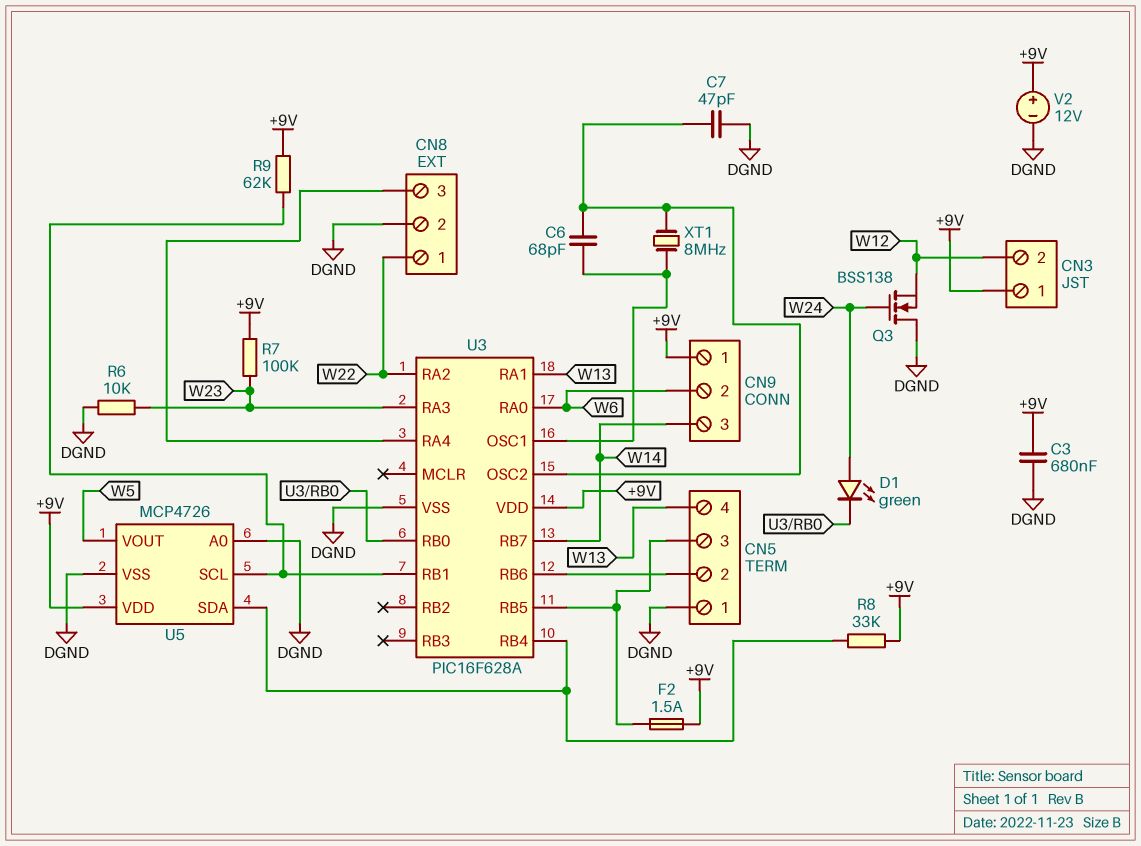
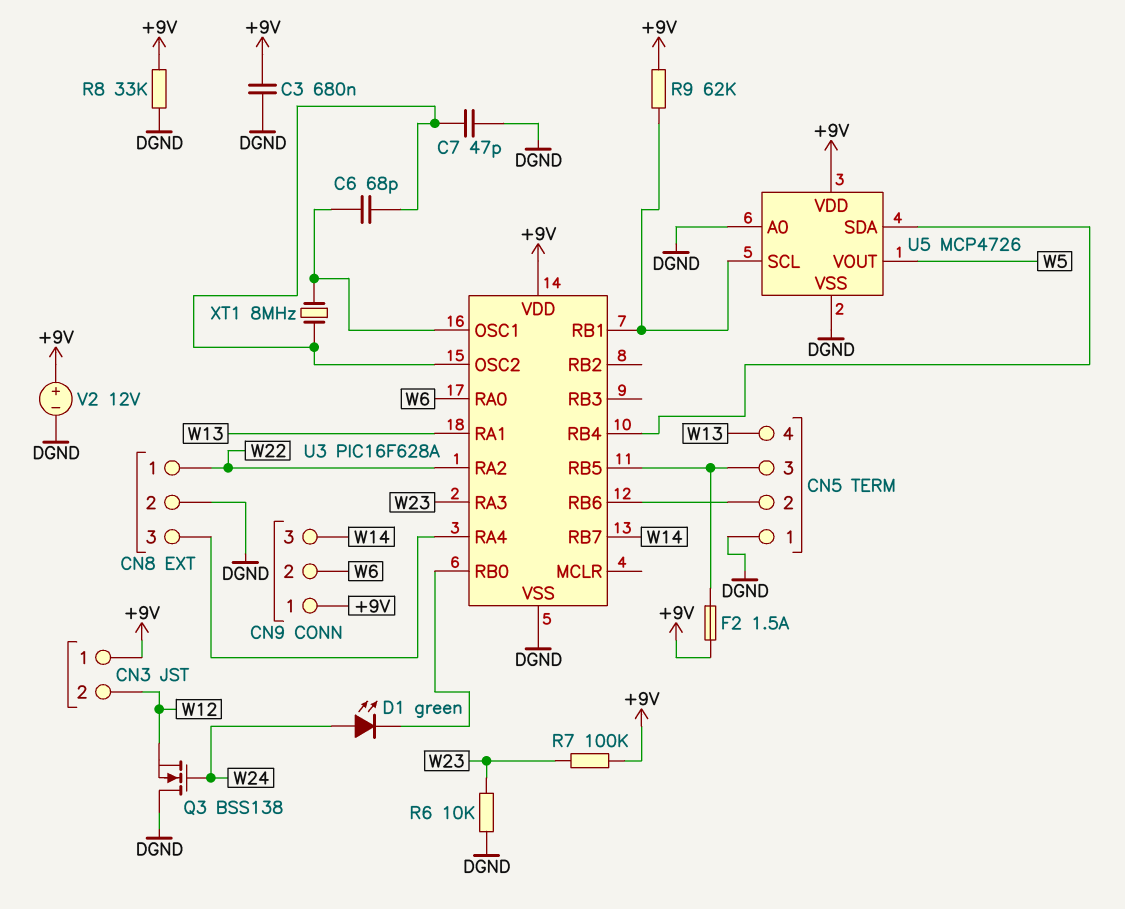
R8: 33k (+9V, U3/RB4) -> 33k (+9V, DGND)

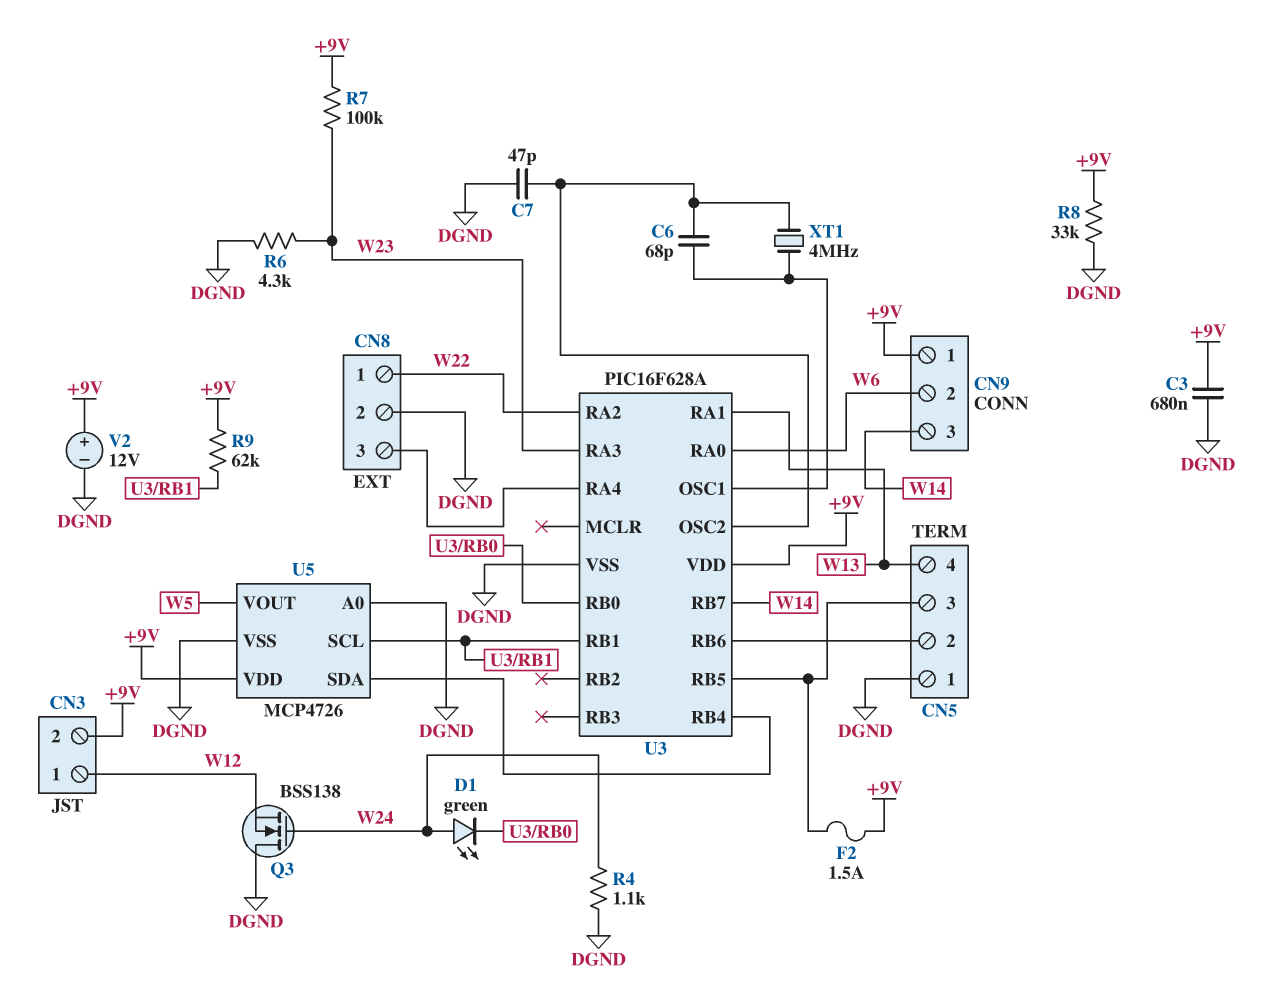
CN3 pin 1: +9V -> W12
CN3 pin 2: W12 -> +9V
R4: none -> 1.1k (DGND, W24)
R6: 10k (DGND, W23) -> 4.3k (DGND, W23)
XT1: 8MHz (U3/OSC1, U3/OSC2) -> 4MHz (U3/OSC1, U3/OSC2)

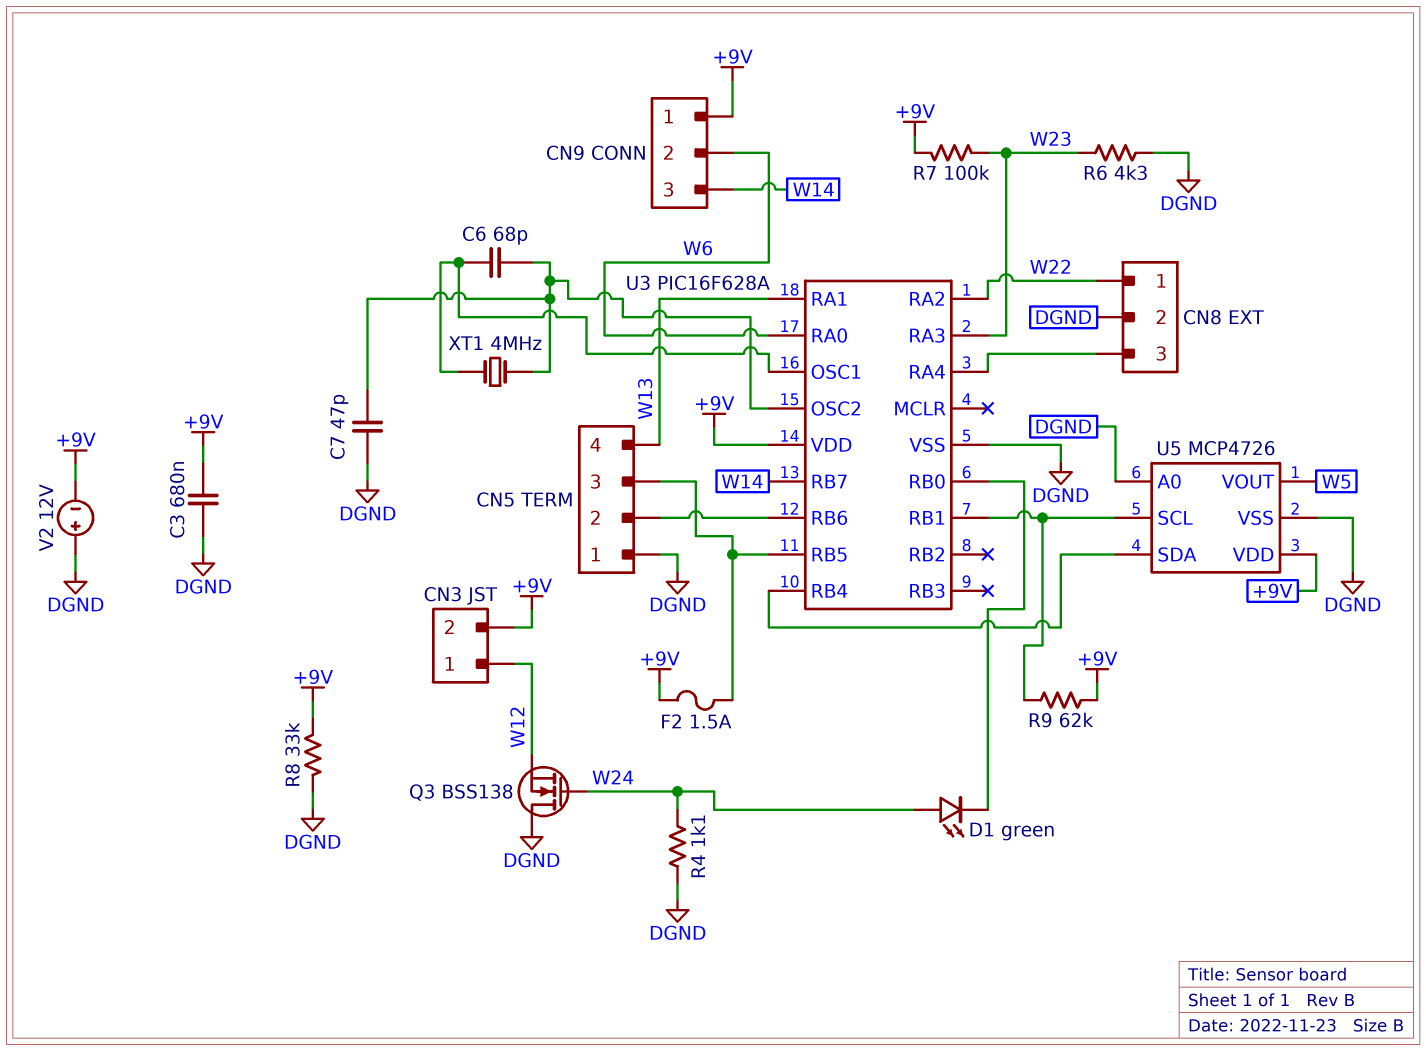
V2: 12V (plus +9V, minus DGND) -> 12V (plus DGND, minus +9V)

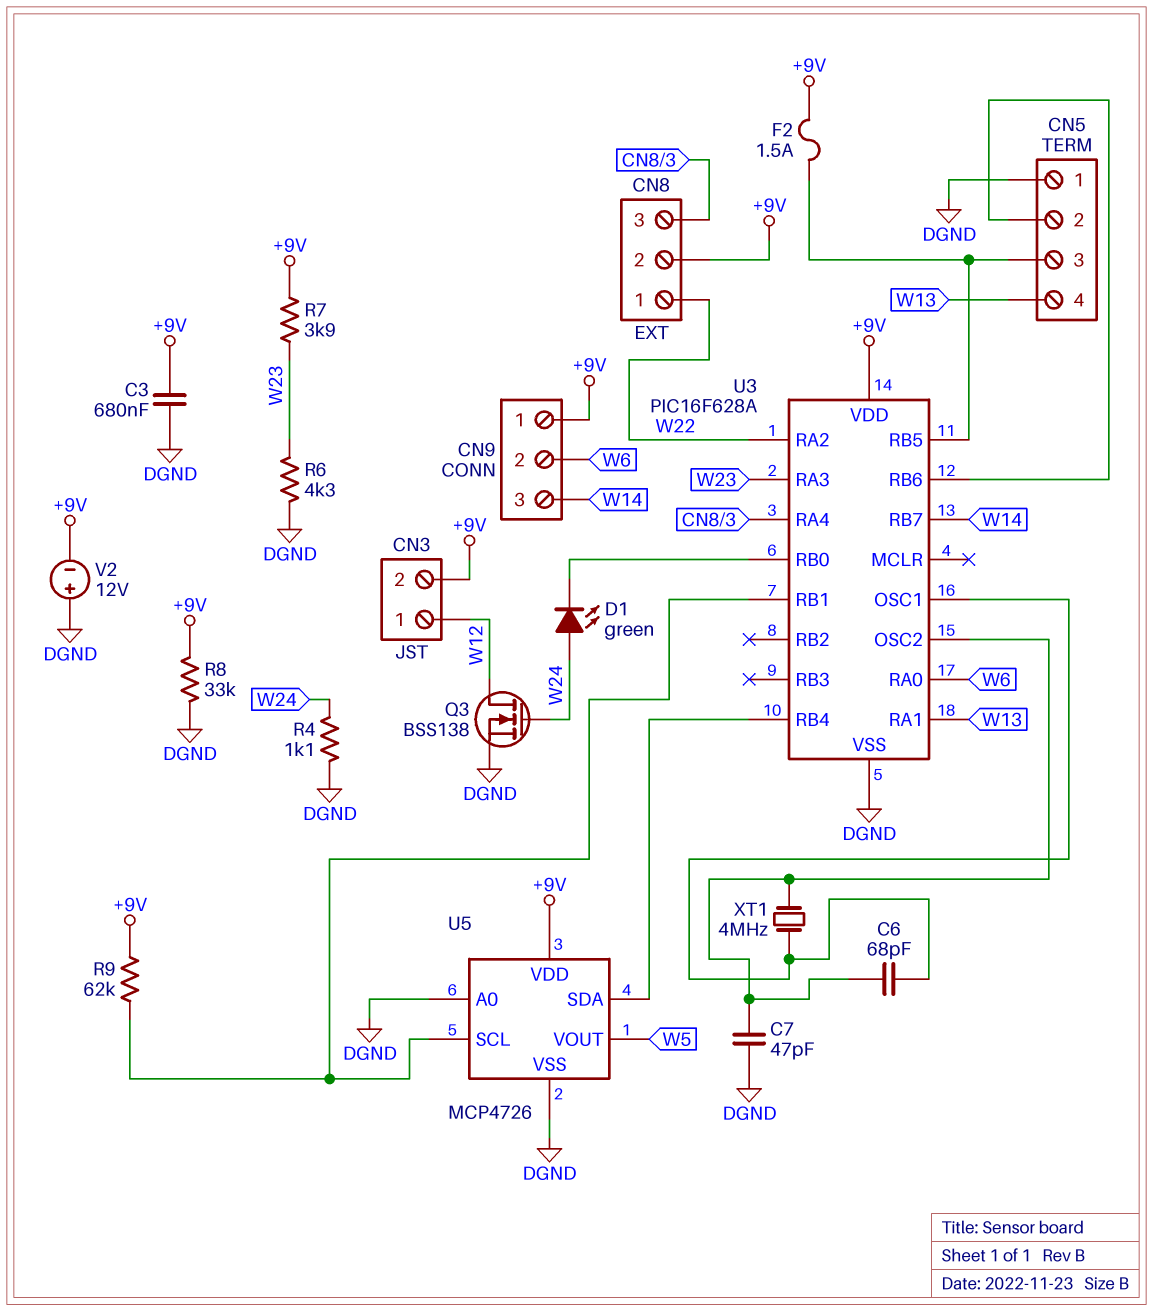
CN8 pin 2: DGND -> +9V
Q3: NMOS BSS138 (G W24, D DGND, S W12) -> NMOS BSS138 (G W24, D W12, S DGND)
R7: 100k (+9V, W23) -> 3.9k (+9V, W23)

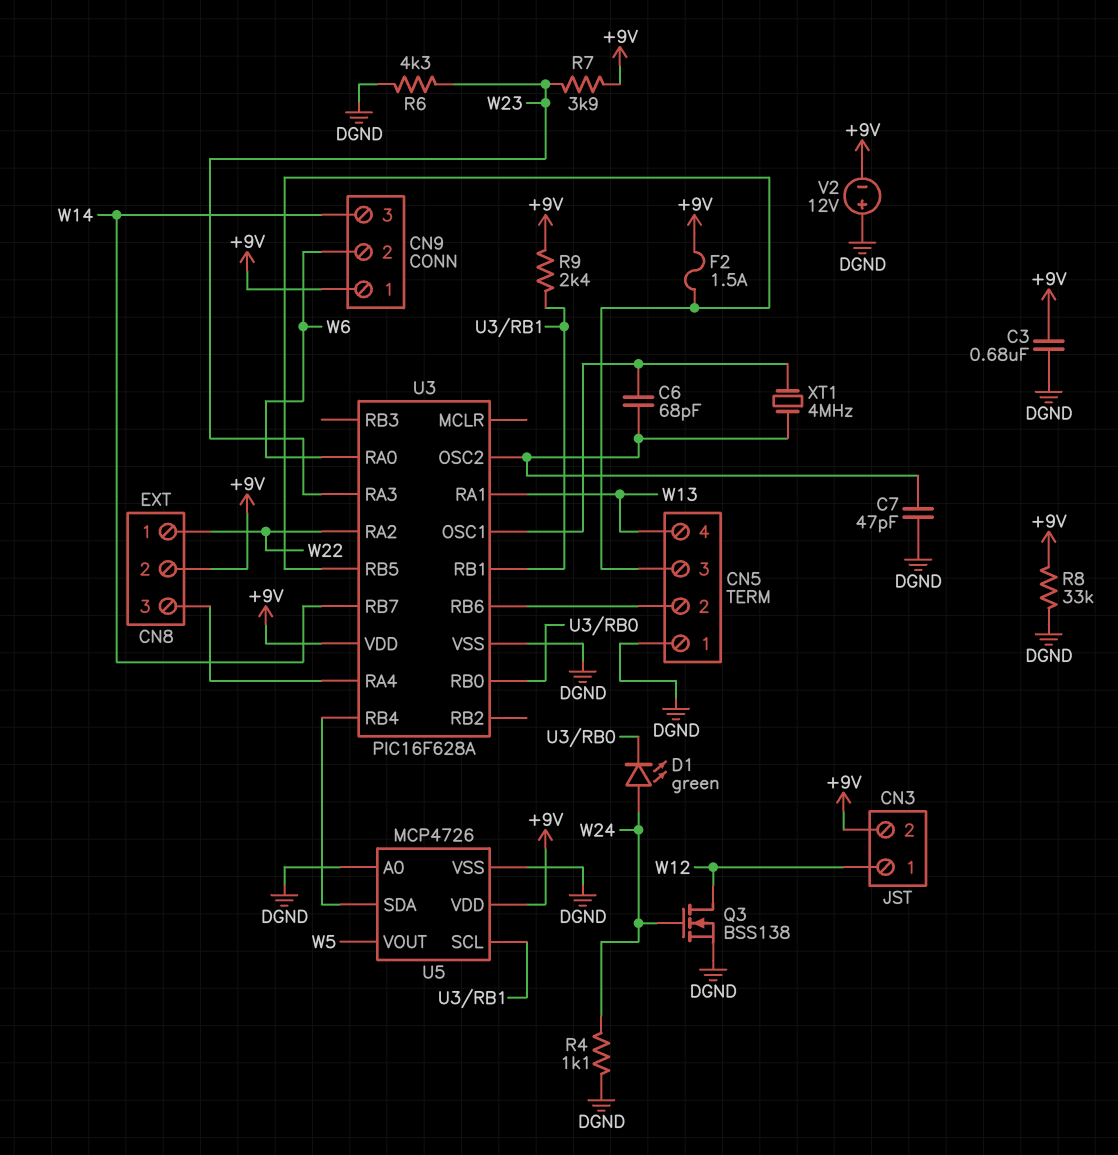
R9: 62k (+9V, U3/RB1) -> 2.4k (+9V, U3/RB1)

